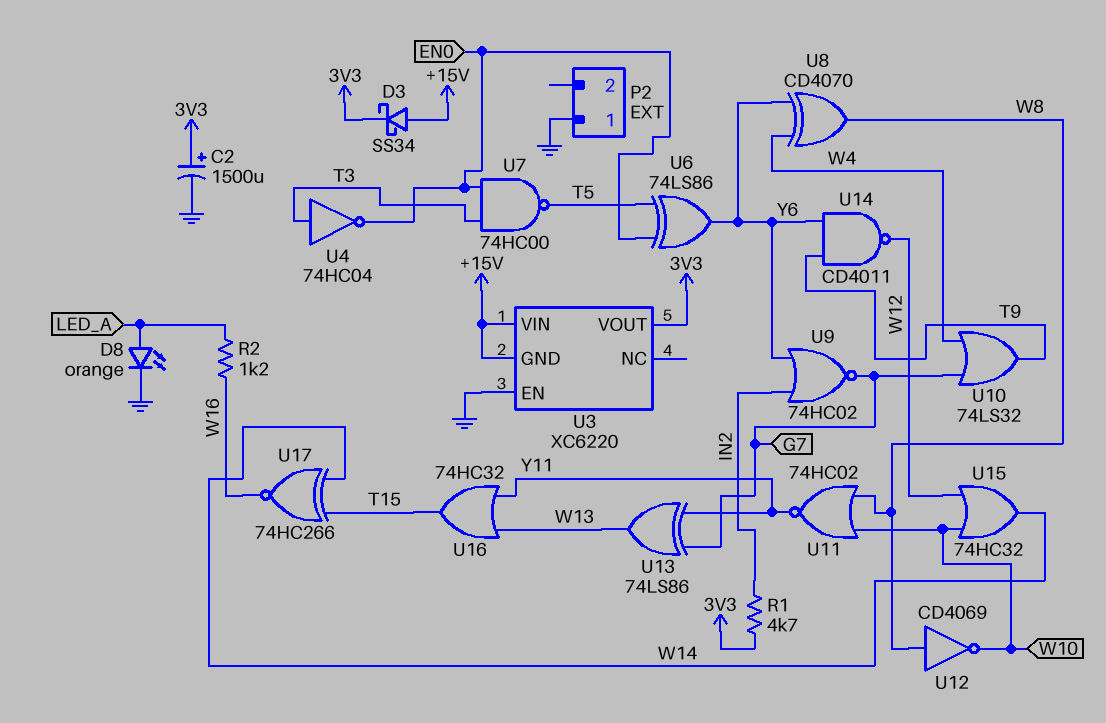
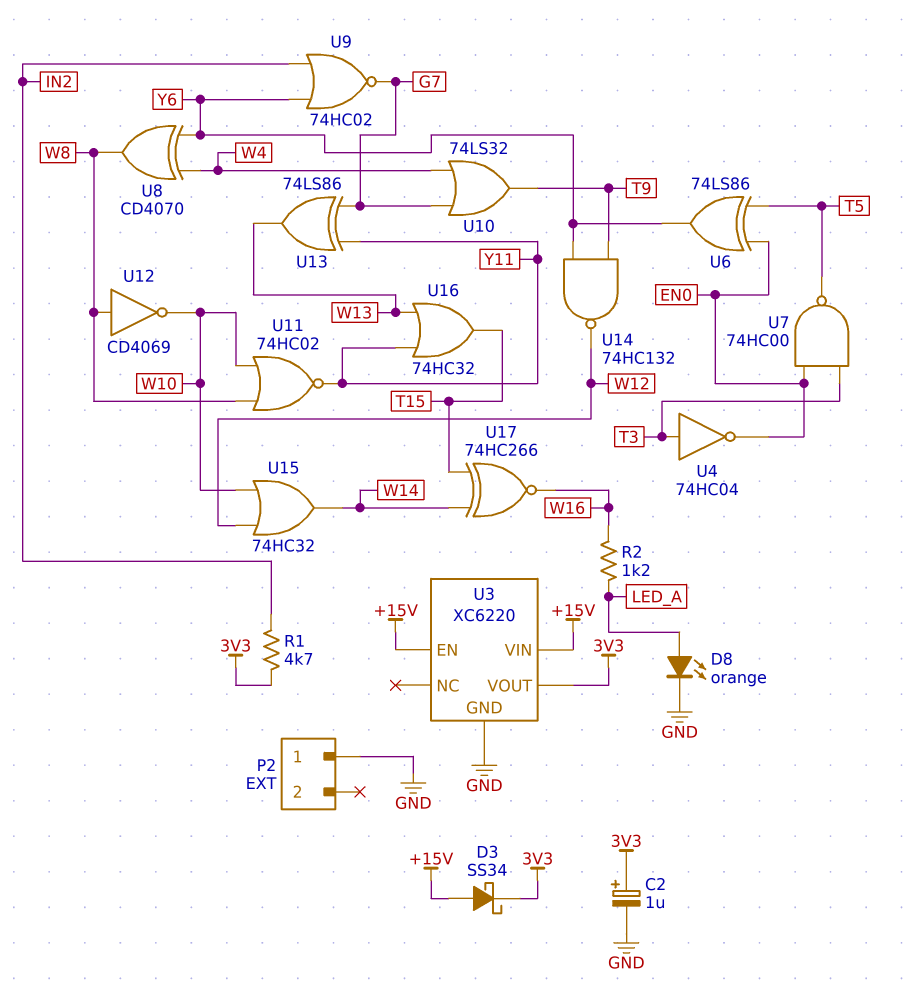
C2: 1500uF (plus 3V3, minus GND) -> 1uF (plus 3V3, minus GND)
U3 pin EN: GND -> +15V
U3 pin GND: +15V -> GND
U14: NAND CD4011 (in T9, in Y6, out W12) -> NAND 74HC132 (in T9, in Y6, out W12)

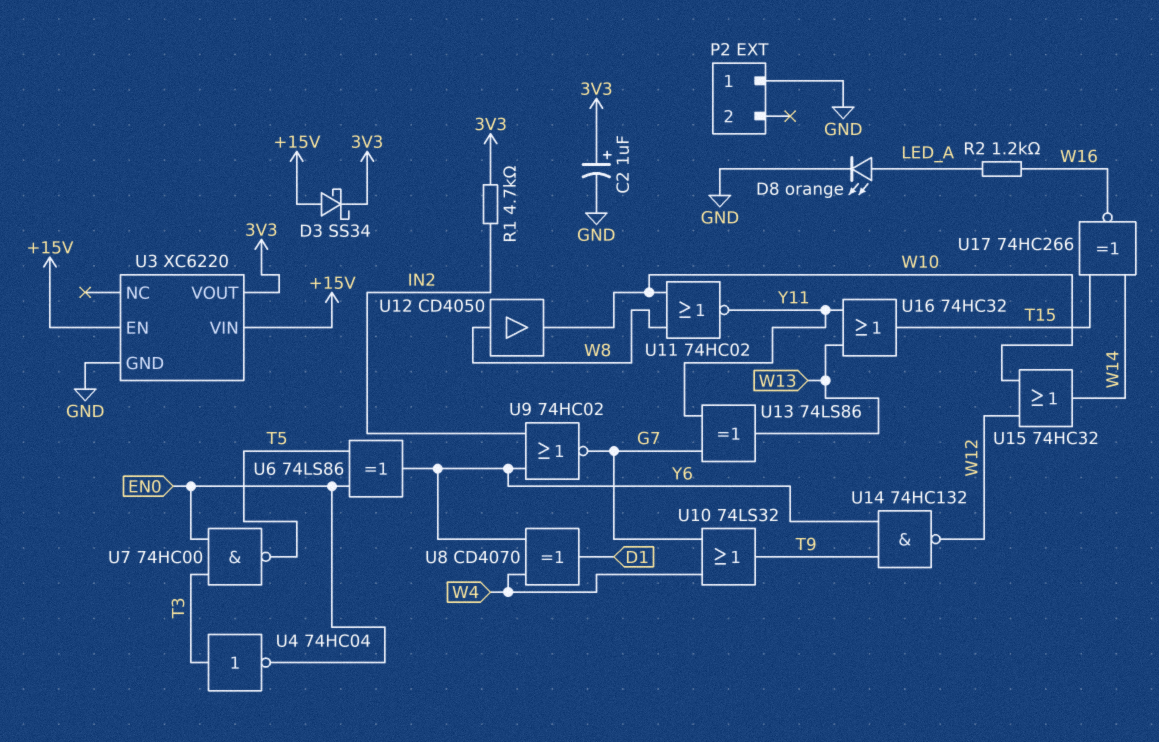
U8: XOR CD4070 (in W4, in Y6, out W8) -> XOR CD4070 (in W4, in Y6, out D1)
U12: NOT CD4069 (in W8, out W10) -> buffer CD4050 (in W8, out W10)

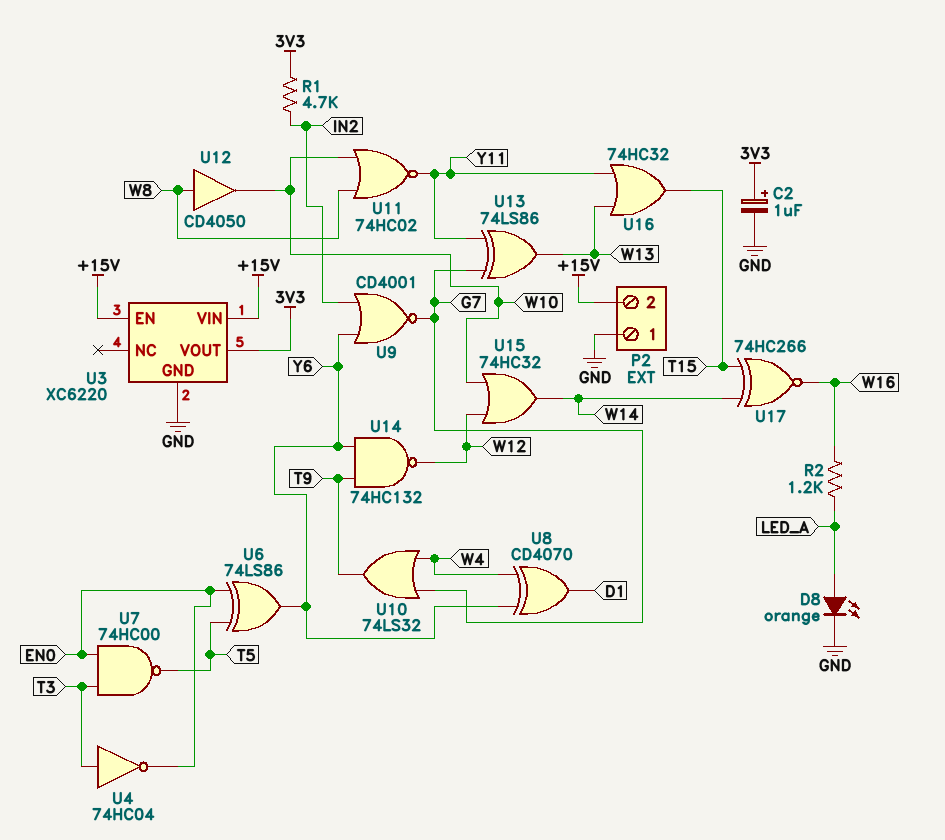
D3: schottky SS34 (A +15V, K 3V3) -> none
P2 pin 2: none -> +15V
U9: NOR 74HC02 (in IN2, in Y6, out G7) -> NOR CD4001 (in IN2, in Y6, out G7)

